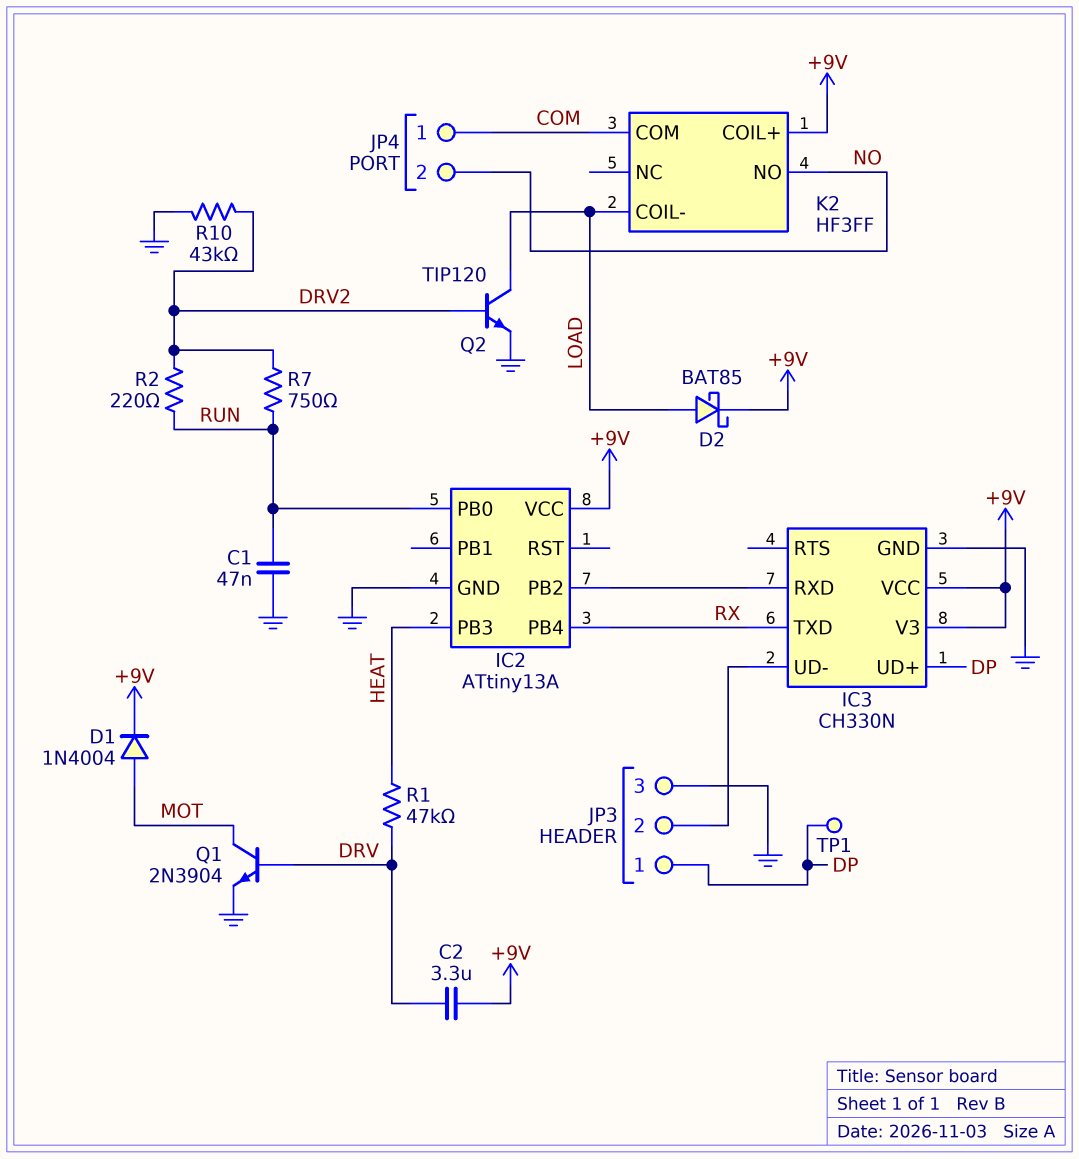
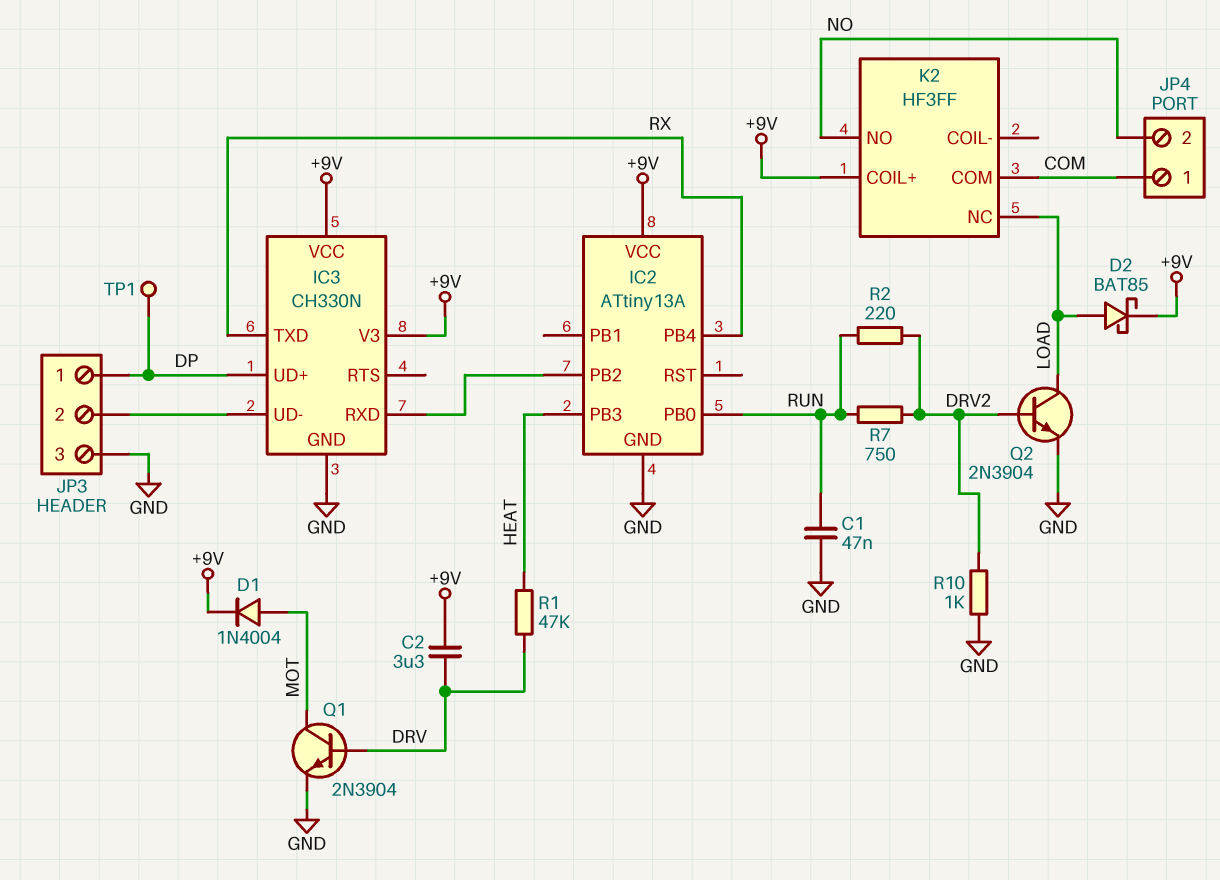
K2 pin COIL-: LOAD -> none
K2 pin NC: none -> LOAD
Q2: NPN TIP120 (B DRV2, C LOAD, E GND) -> NPN 2N3904 (B DRV2, C LOAD, E GND)
R10: 43k (DRV2, GND) -> 1k (DRV2, GND)

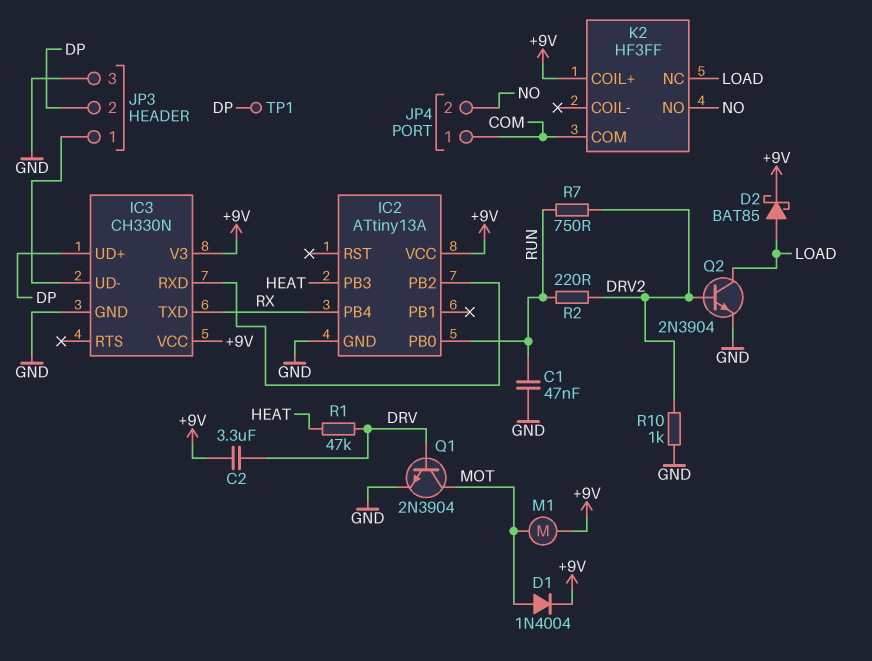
JP3 pin 1: DP -> IC3/UD-
JP3 pin 2: IC3/UD- -> DP
M1: none -> motor (+9V, MOT)

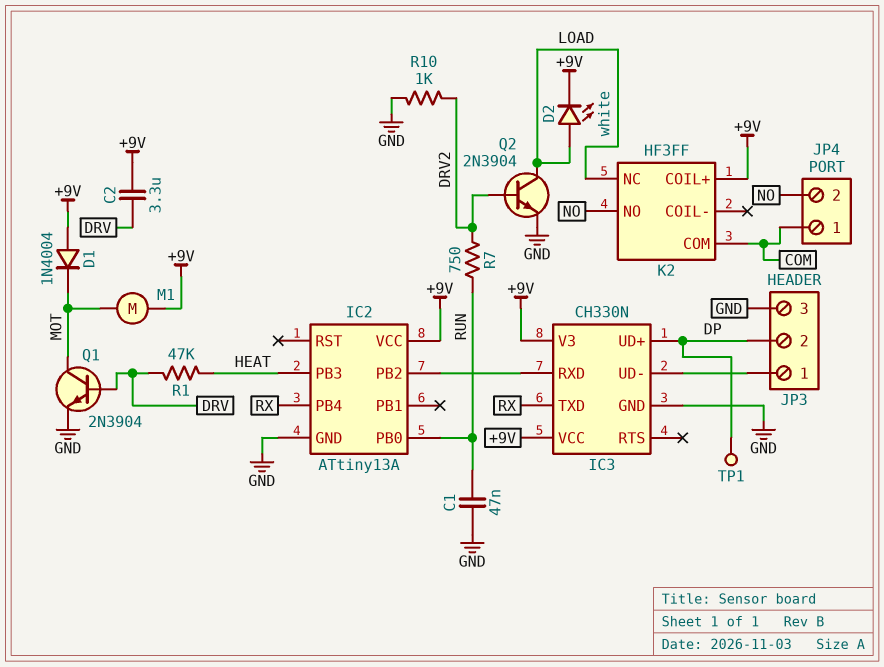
D1: diode 1N4004 (A MOT, K +9V) -> diode 1N4004 (A +9V, K MOT)
D2: schottky BAT85 (A LOAD, K +9V) -> LED white (A LOAD, K +9V)
R2: 220 (DRV2, RUN) -> none

